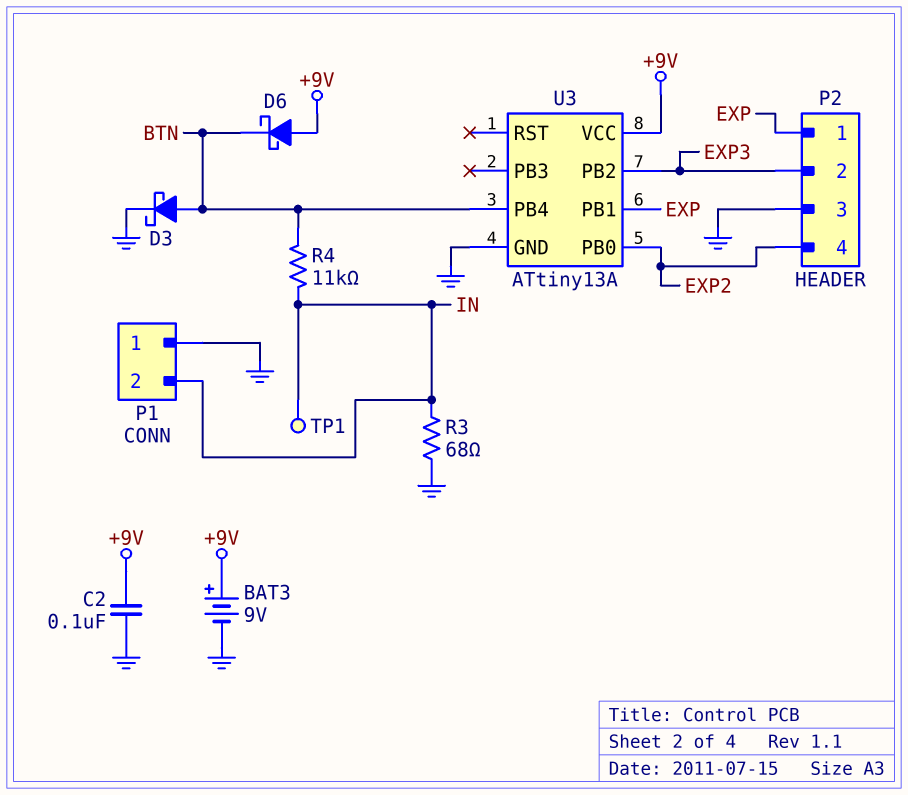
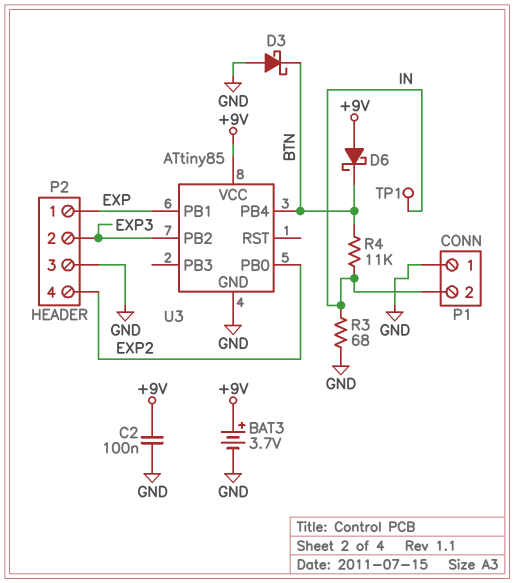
BAT3: 9V (plus +9V, minus GND) -> 3.7V (plus +9V, minus GND)
D3: schottky (A BTN, K GND) -> schottky (A GND, K BTN)
U3: ATtiny13A -> ATtiny85

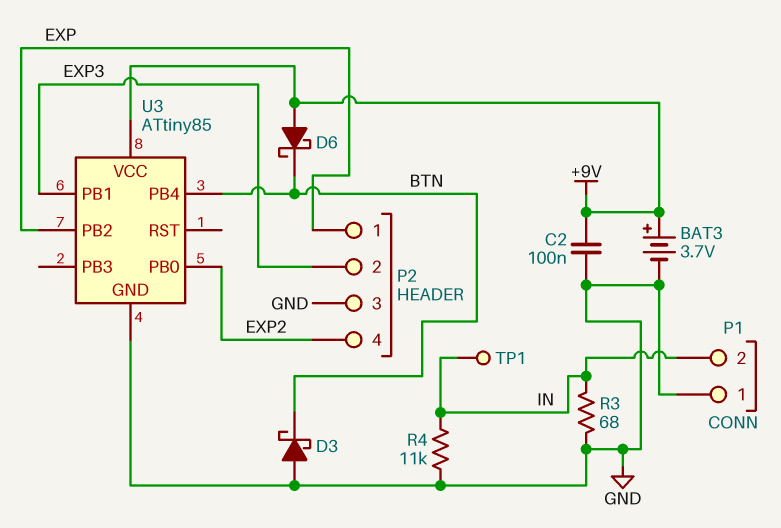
R4: 11k (BTN, IN) -> 11k (GND, IN)
U3 pin PB1: EXP -> EXP3
U3 pin PB2: EXP3 -> EXP

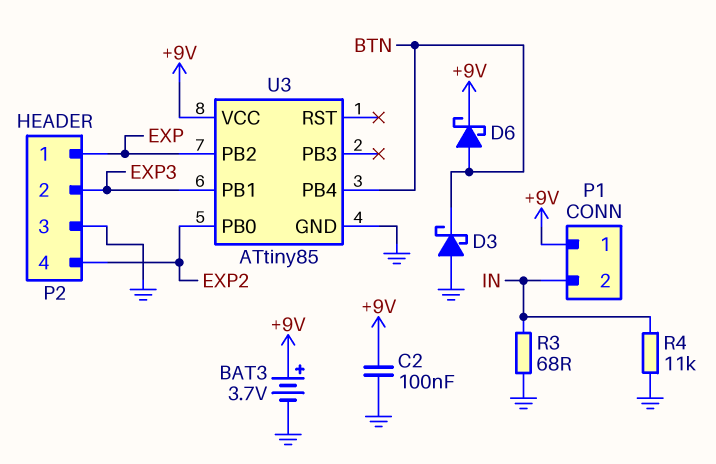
D6: schottky (A +9V, K BTN) -> schottky (A BTN, K +9V)
P1 pin 1: GND -> +9V
TP1: test point (IN) -> none

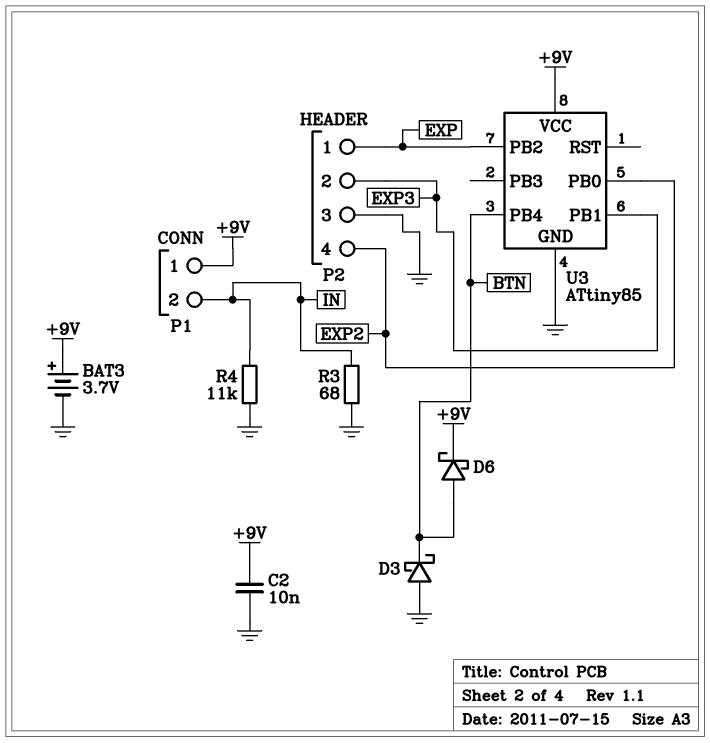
C2: 100nF (+9V, GND) -> 10nF (+9V, GND)

